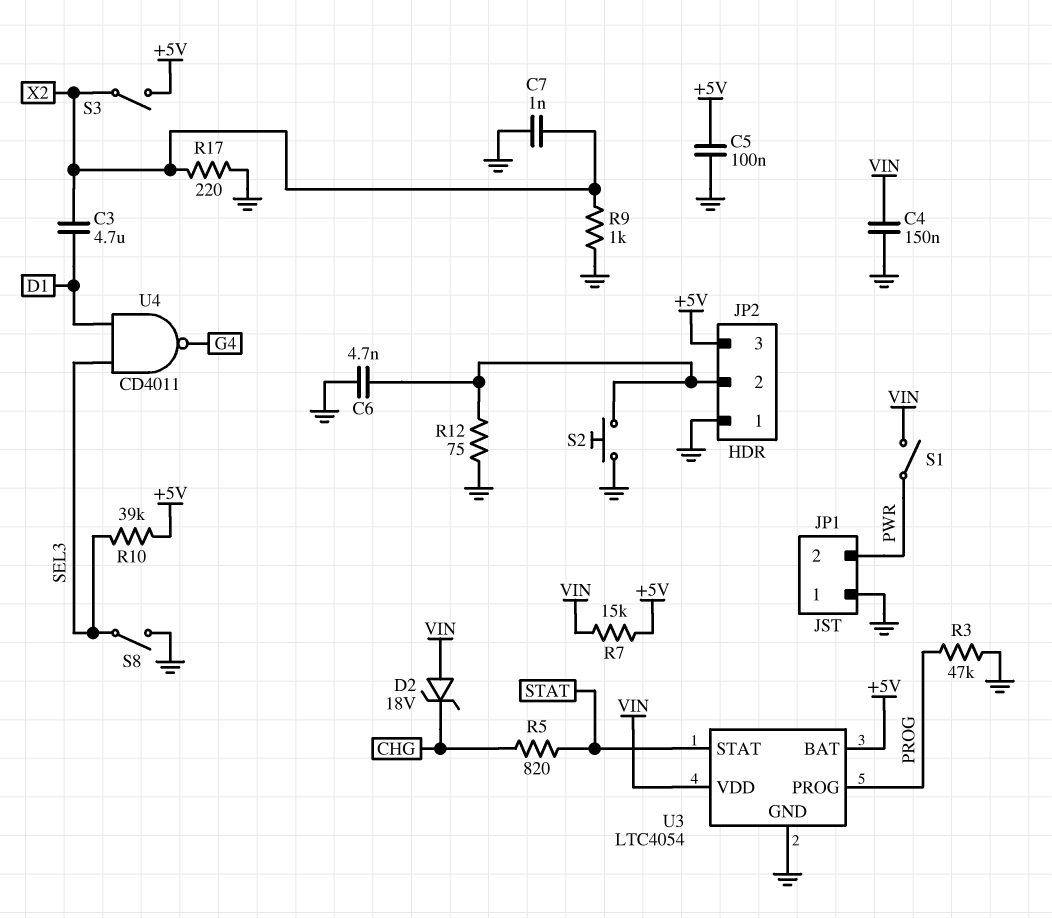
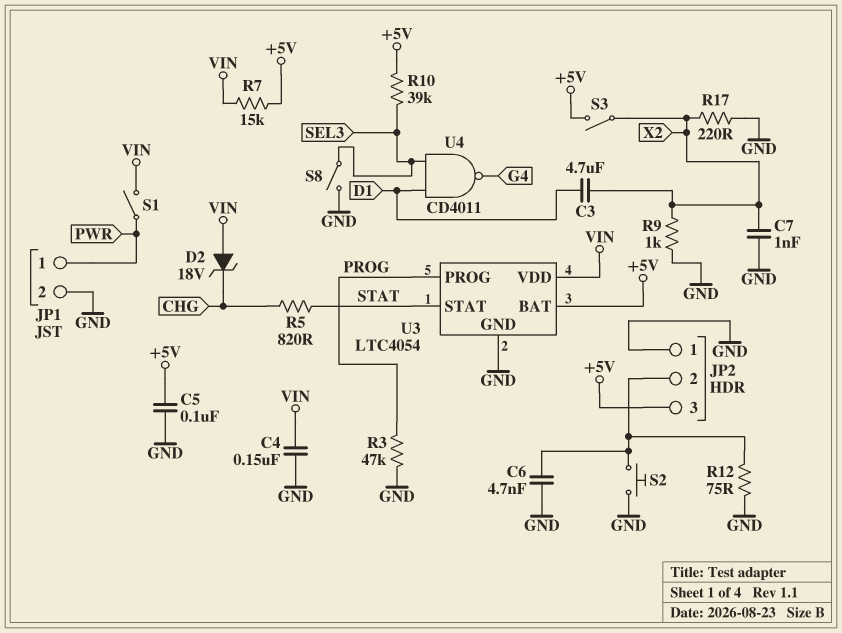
JP1 pin 1: GND -> PWR
JP1 pin 2: PWR -> GND

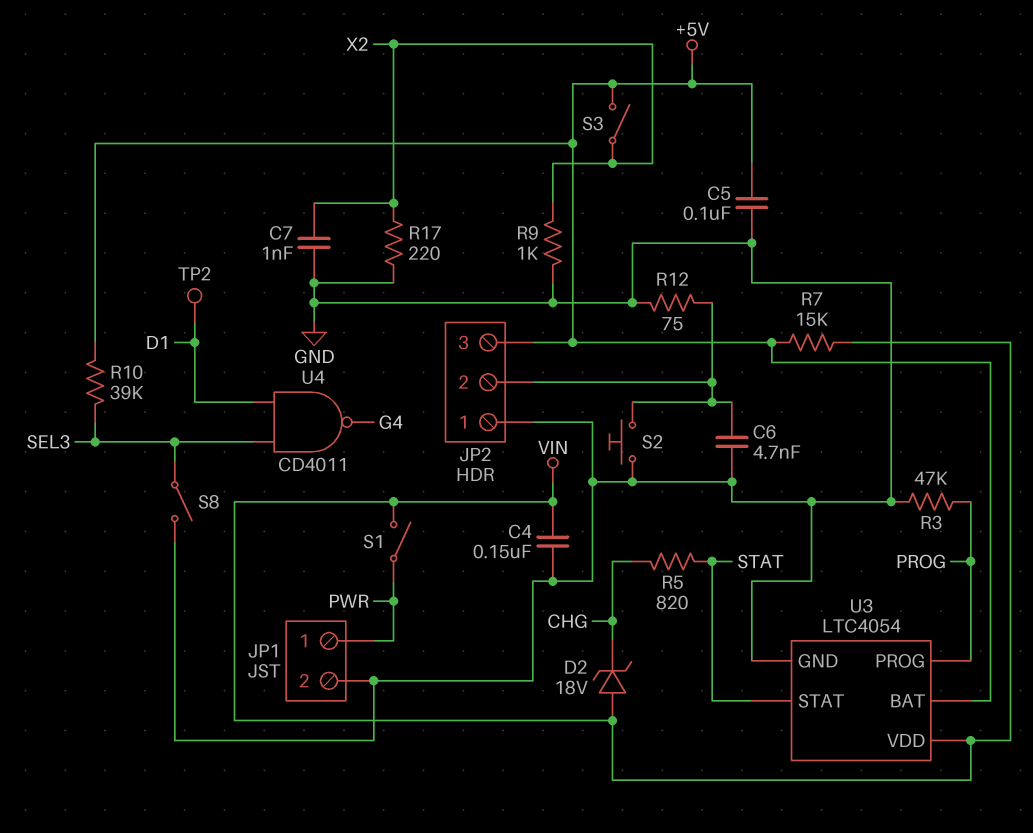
C3: 4.7uF (D1, X2) -> none
TP2: none -> test point (D1)

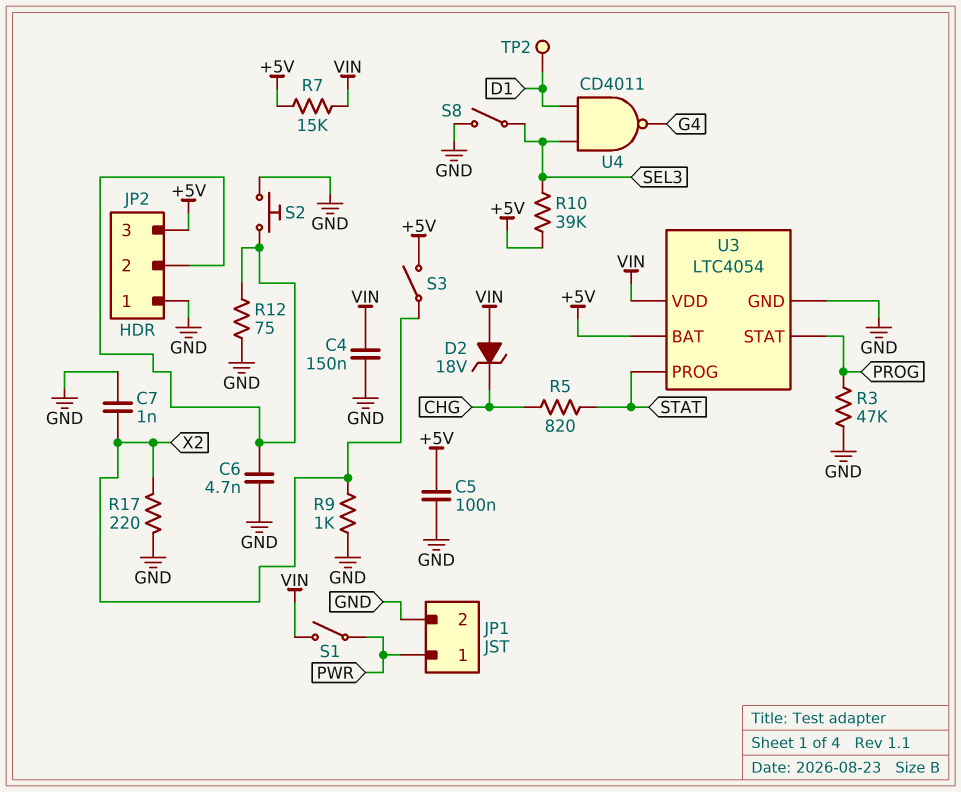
U3 pin PROG: PROG -> STAT
U3 pin STAT: STAT -> PROG

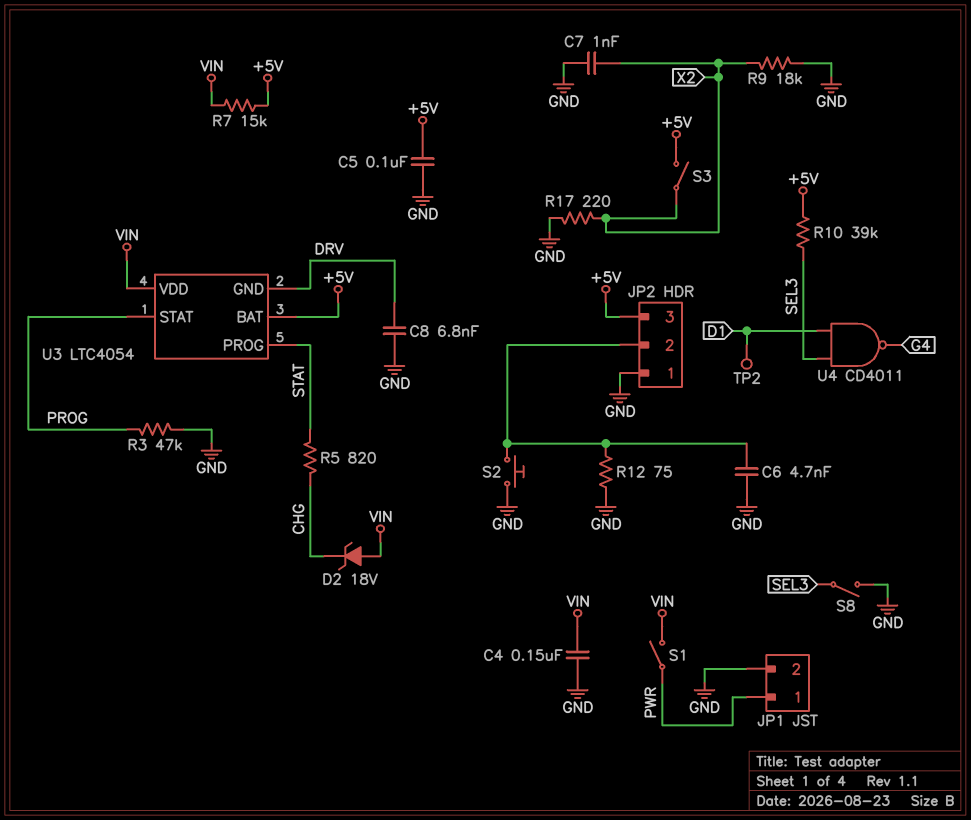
C8: none -> 6.8nF (DRV, GND)
R9: 1k (GND, X2) -> 18k (GND, X2)
U3 pin GND: GND -> DRV

